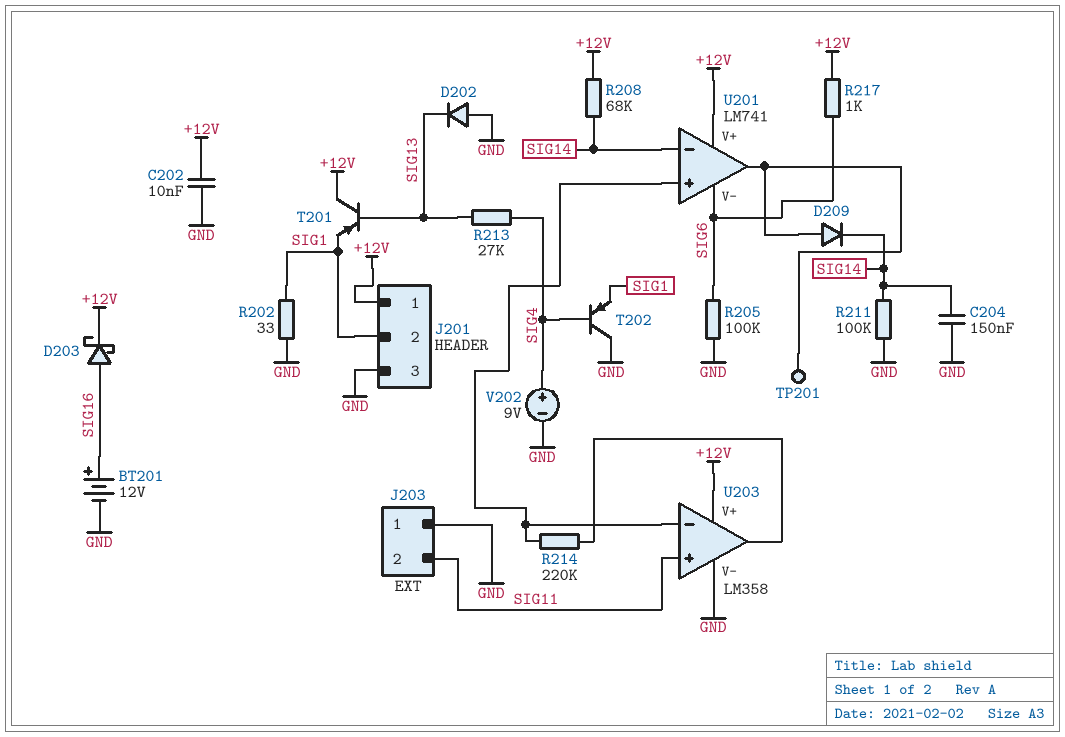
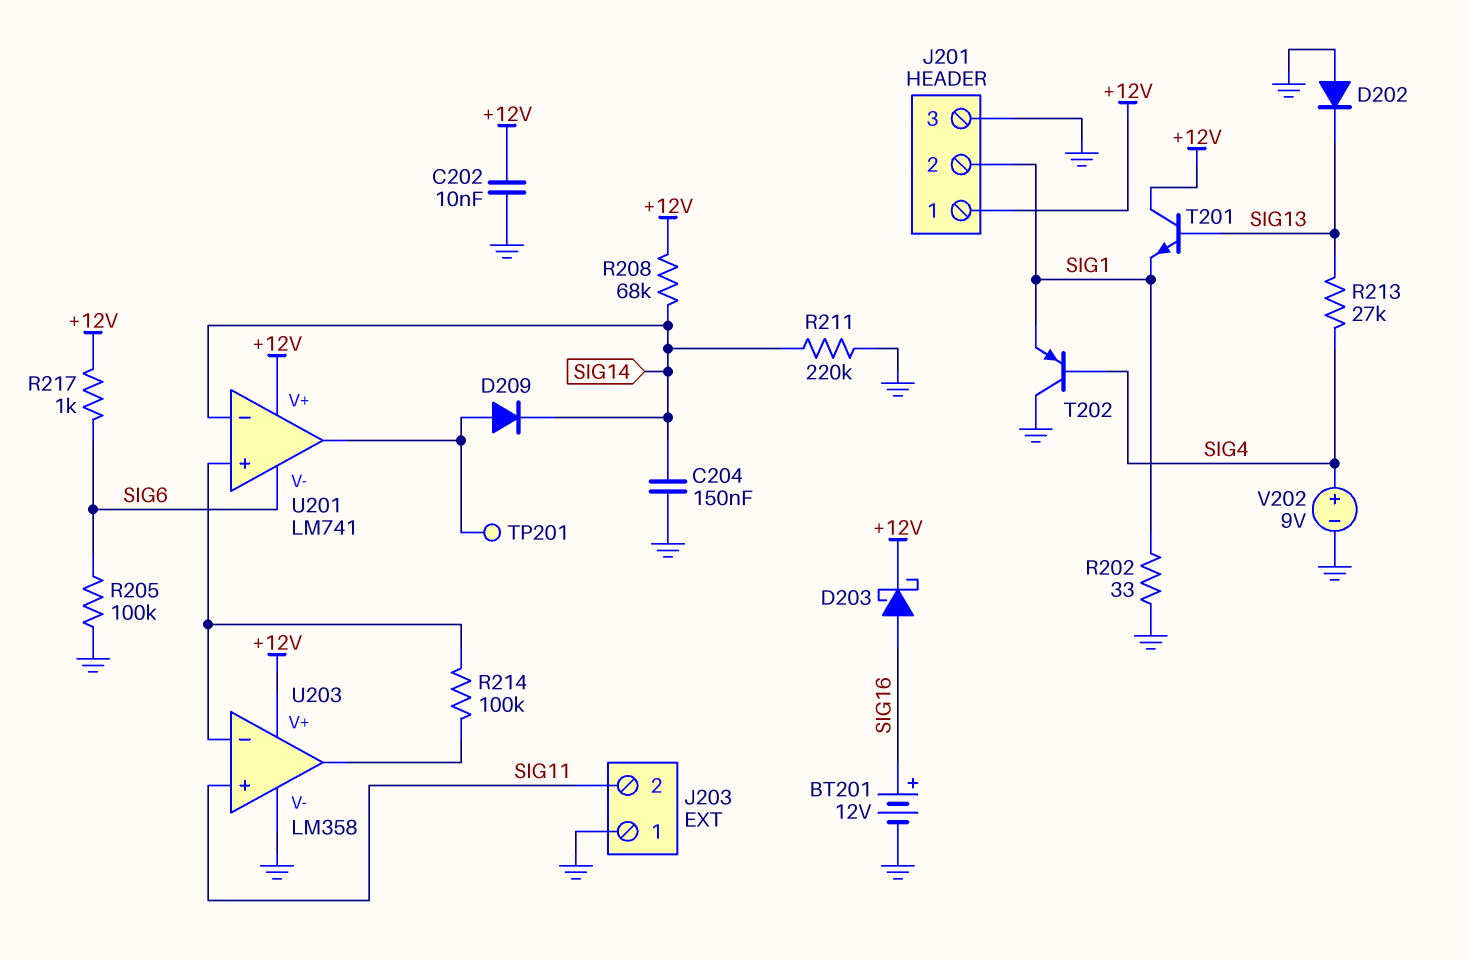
R211: 100k (GND, SIG14) -> 220k (GND, SIG14)
R214: 220k (U201/in+, U203/out) -> 100k (U201/in+, U203/out)
T201: PNP (B SIG13, C +12V, E SIG1) -> NPN (B SIG13, C +12V, E SIG1)

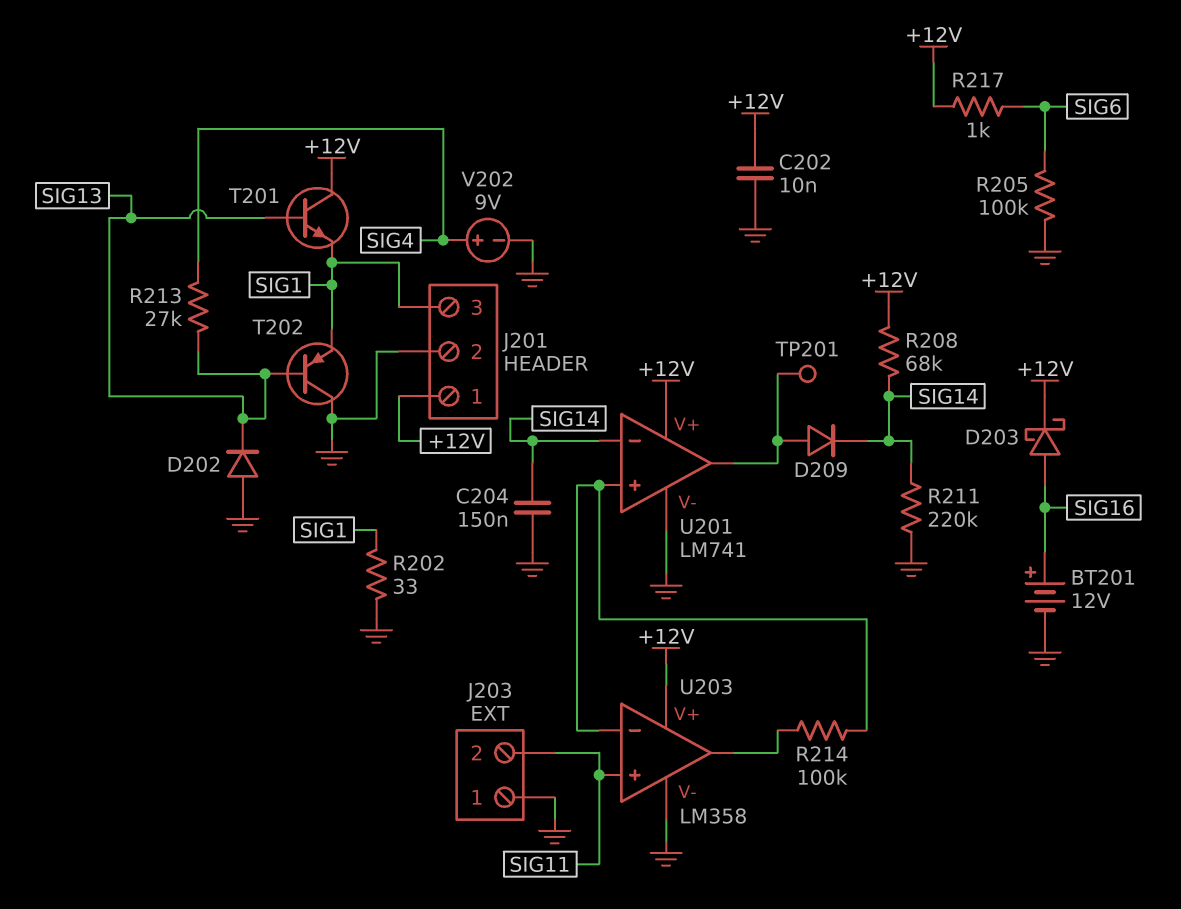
J201 pin 2: SIG1 -> GND
J201 pin 3: GND -> SIG1
T202: PNP (B SIG4, C GND, E SIG1) -> PNP (B SIG13, C GND, E SIG1)
U201 pin V-: SIG6 -> GND

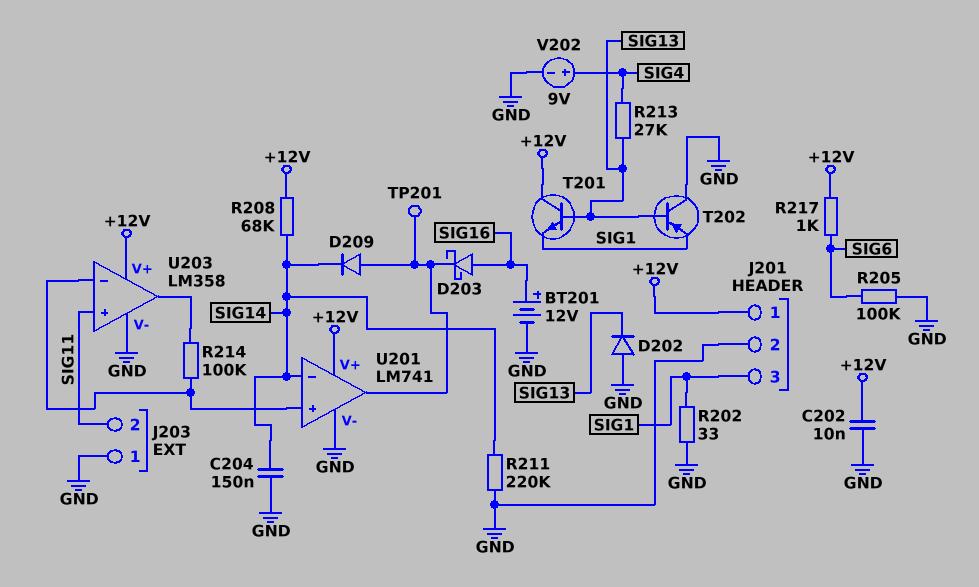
D203: schottky (A SIG16, K +12V) -> schottky (A SIG16, K U201/out)

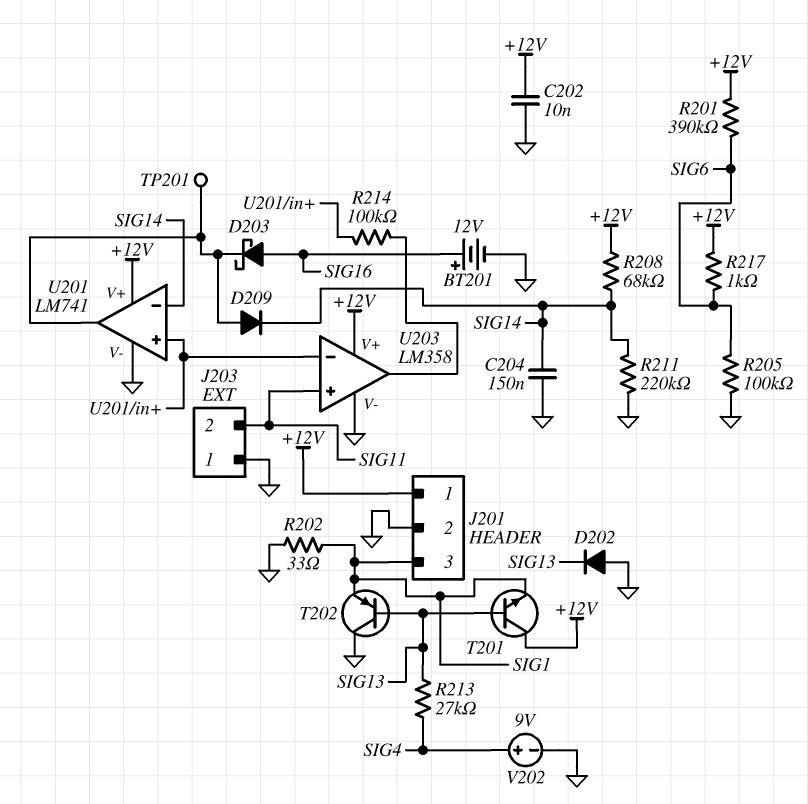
R201: none -> 390k (+12V, SIG6)

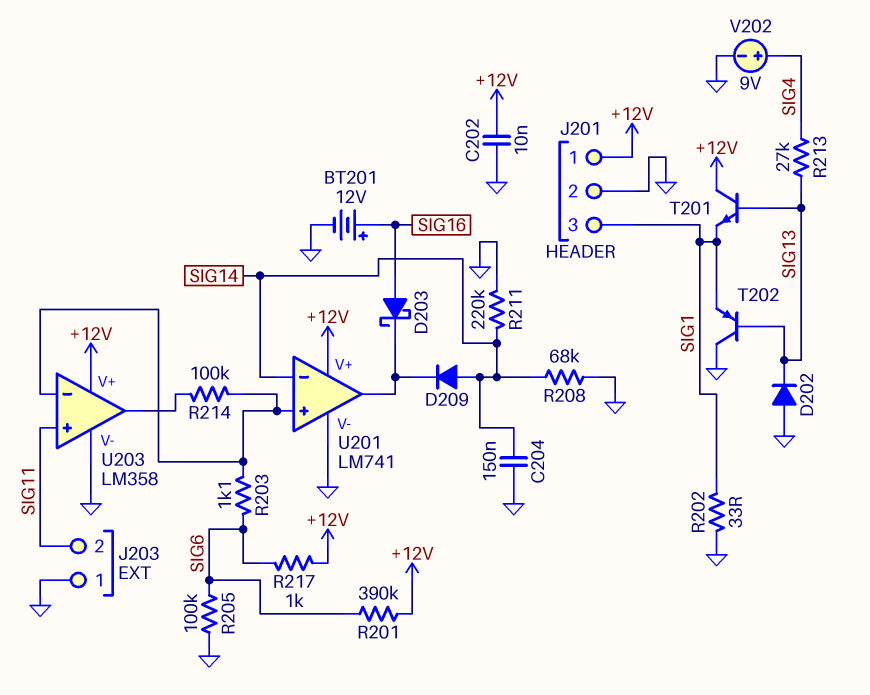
D209: diode (A U201/out, K SIG14) -> diode (A SIG14, K U201/out)
R203: none -> 1.1k (SIG6, U201/in+)
R208: 68k (+12V, SIG14) -> 68k (GND, SIG14)
TP201: test point (U201/out) -> none

